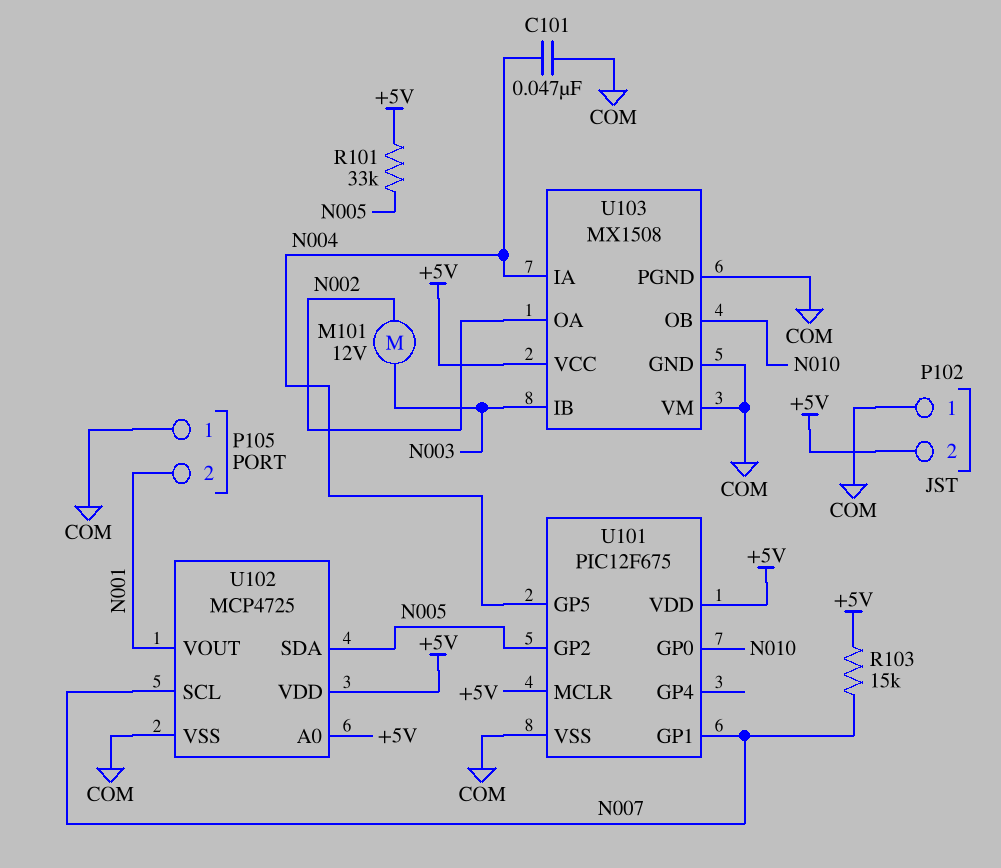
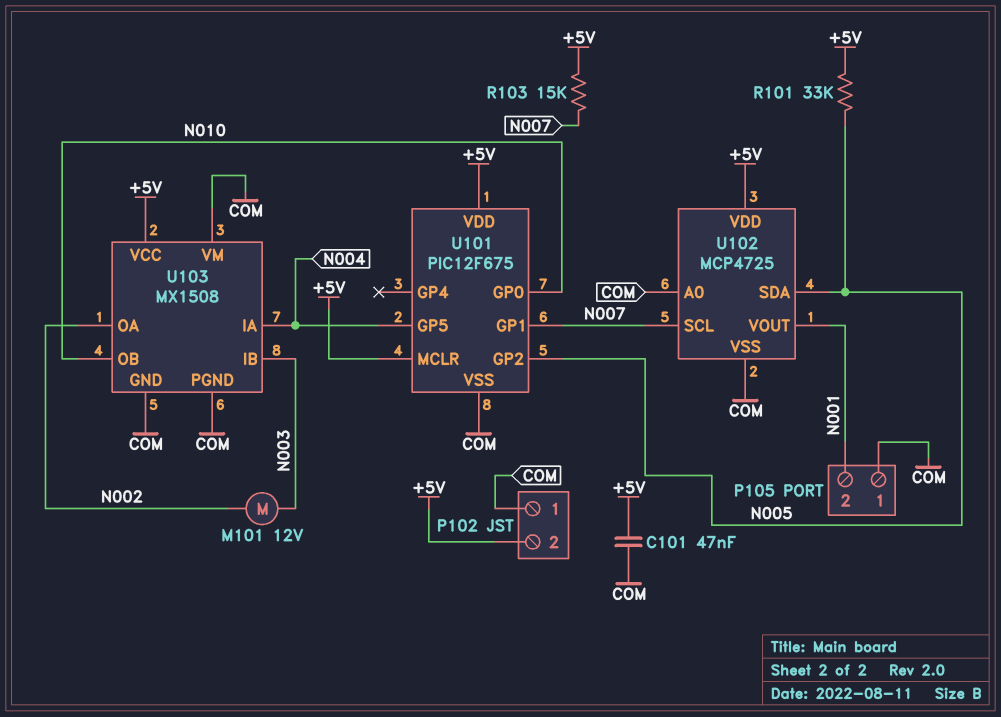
C101: 47nF (COM, N004) -> 47nF (+5V, COM)
U102 pin A0: +5V -> COM

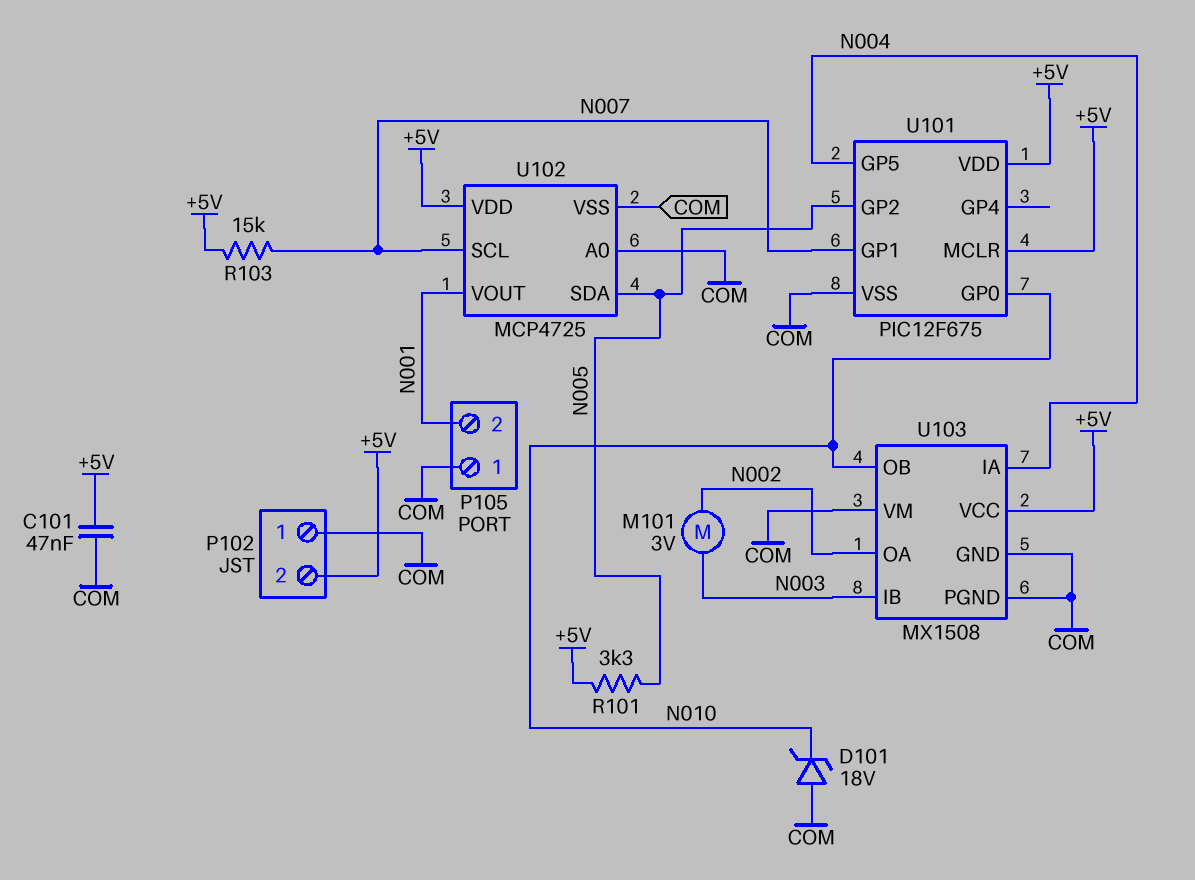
D101: none -> zener 18V (A COM, K N010)
M101: motor 12V (N002, N003) -> motor 3V (N002, N003)
R101: 33k (+5V, N005) -> 3.3k (+5V, N005)

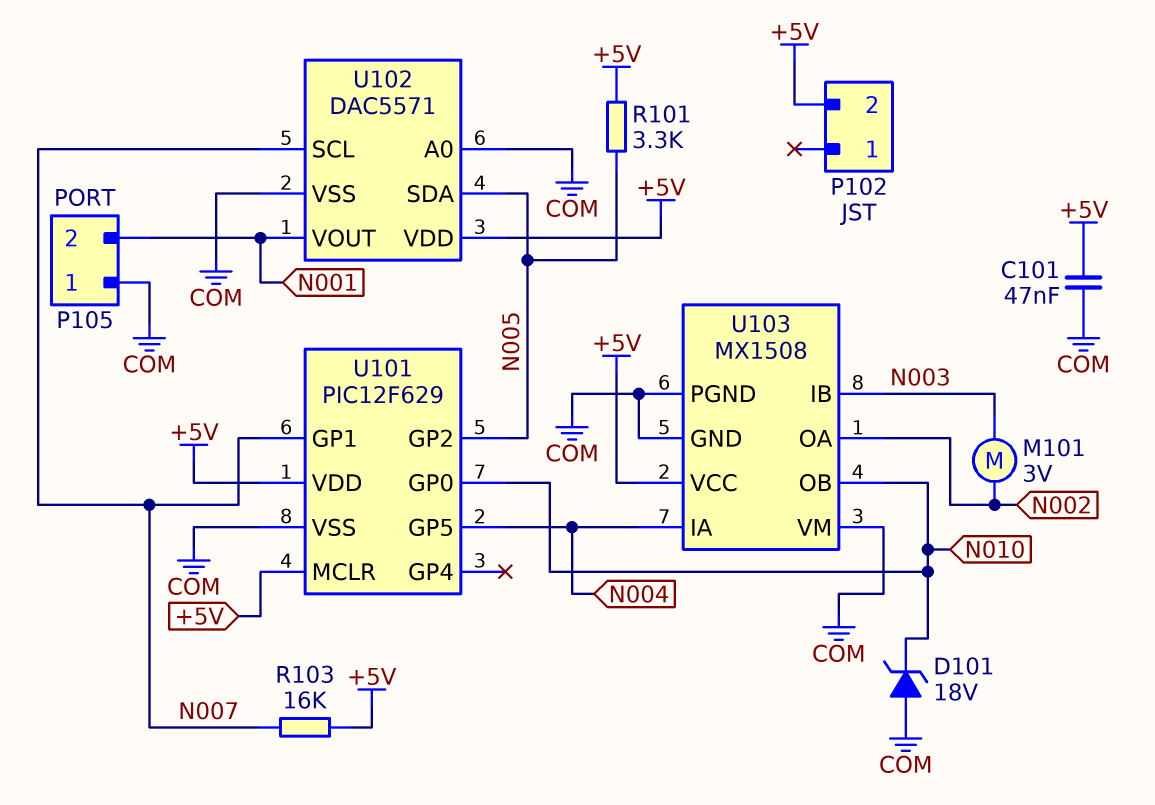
P102 pin 1: COM -> none
R103: 15k (+5V, N007) -> 16k (+5V, N007)
U101: PIC12F675 -> PIC12F629
U102: MCP4725 -> DAC5571

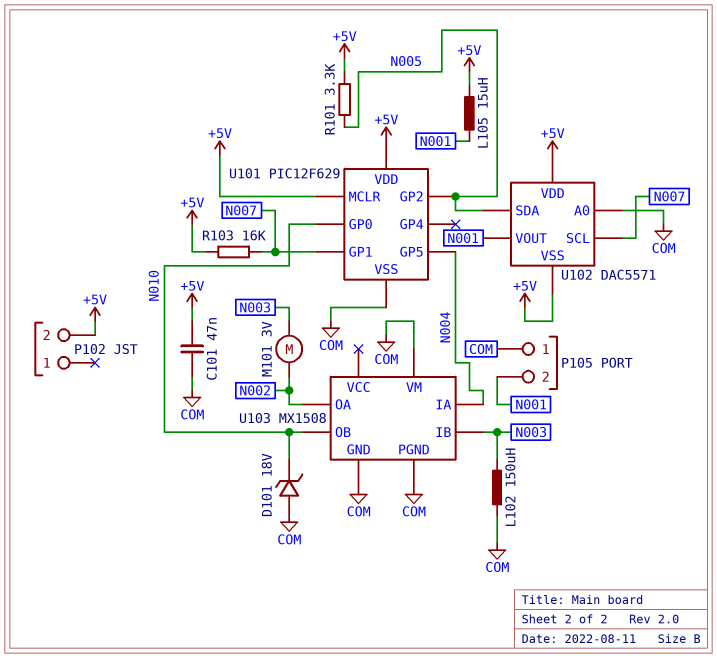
L102: none -> 150uH (COM, N003)
L105: none -> 15uH (+5V, N001)
U102 pin VSS: COM -> +5V
U103 pin VCC: +5V -> none

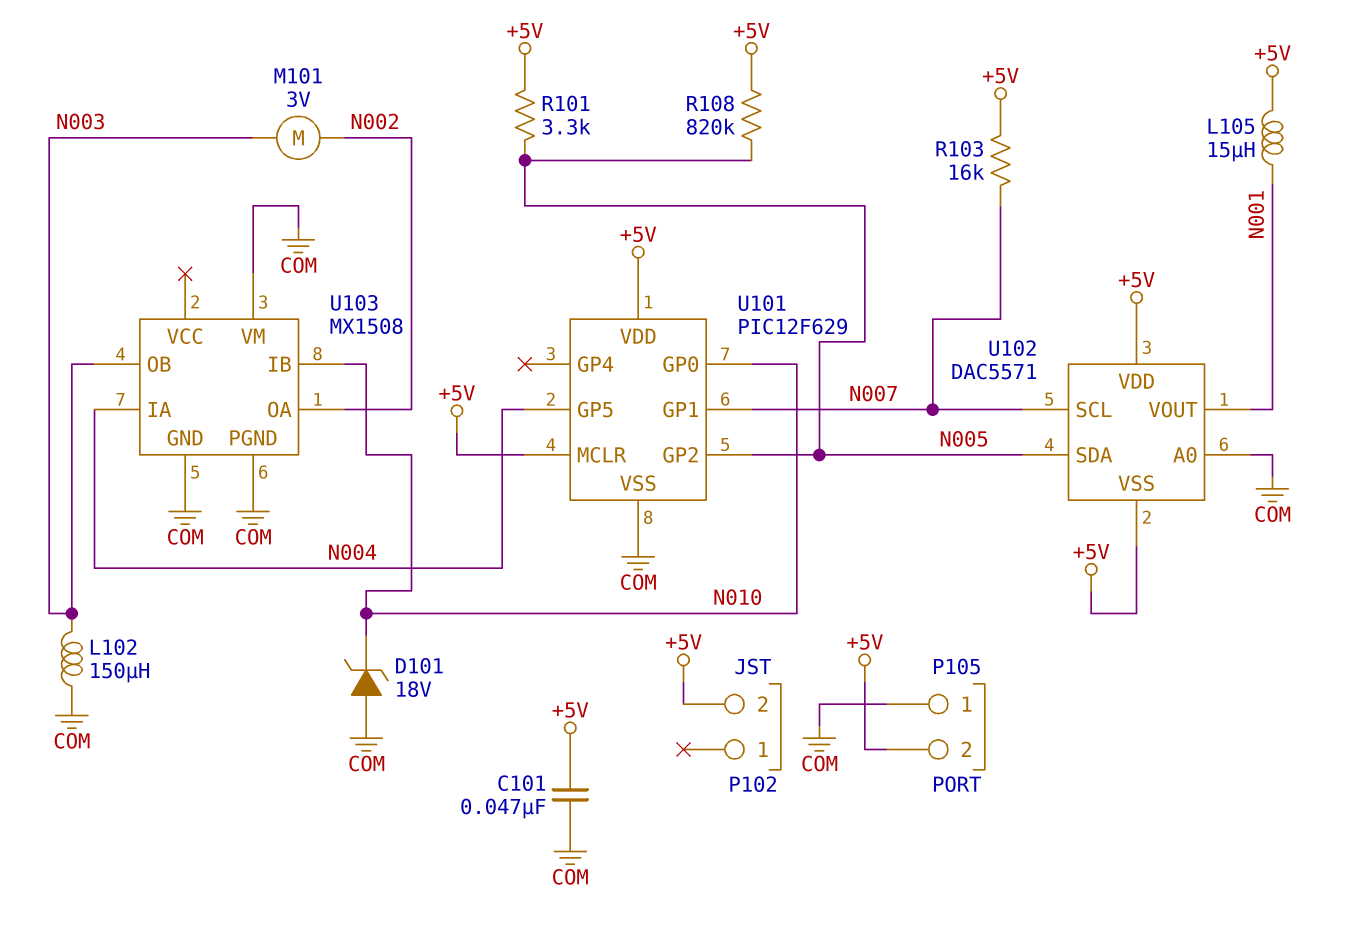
P105 pin 2: N001 -> +5V
R108: none -> 820k (+5V, N005)
U103 pin IB: N003 -> N010
U103 pin OB: N010 -> N003

